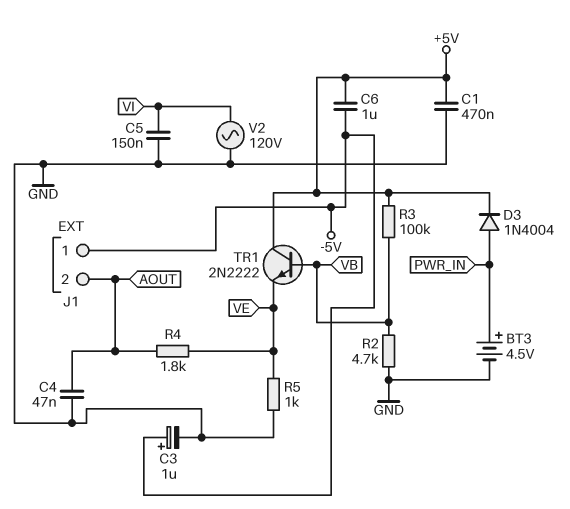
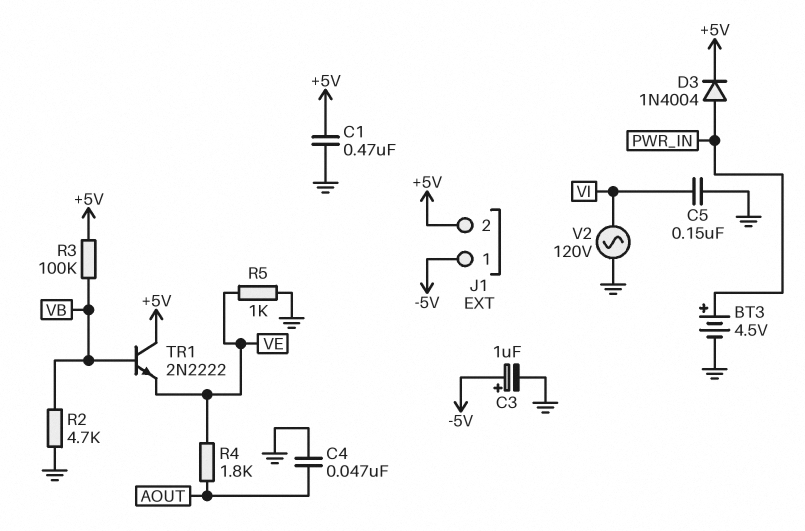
C6: 1uF (+5V, -5V) -> none
J1 pin 2: AOUT -> +5V

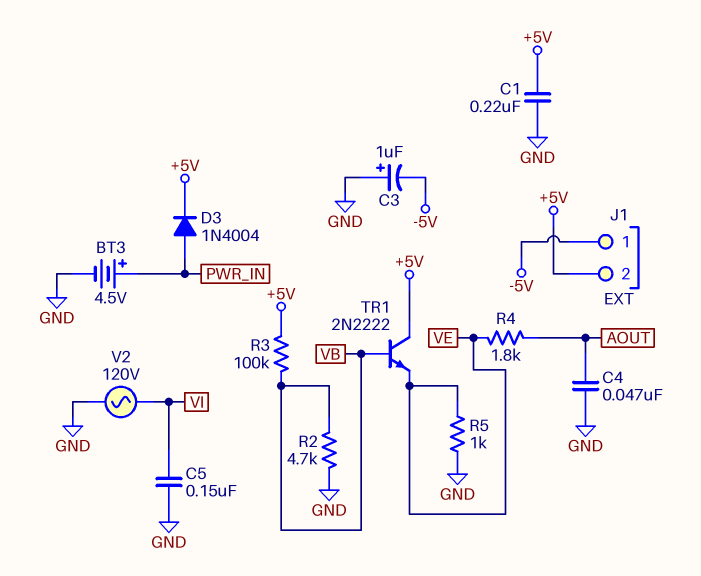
C1: 470nF (+5V, GND) -> 220nF (+5V, GND)
C3: 1uF (plus -5V, minus GND) -> 1uF (plus GND, minus -5V)

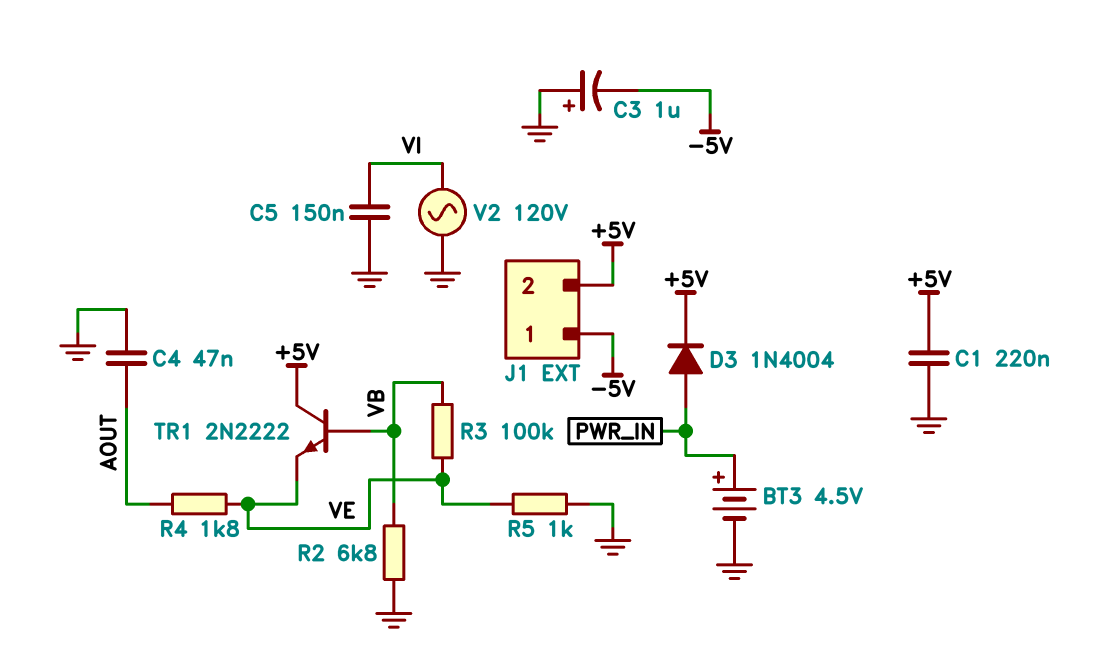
R2: 4.7k (GND, VB) -> 6.8k (GND, VB)
R3: 100k (+5V, VB) -> 100k (VB, VE)

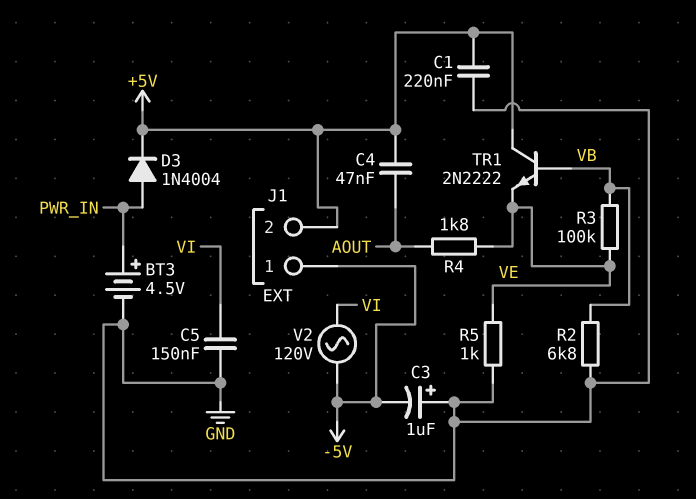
C4: 47nF (AOUT, GND) -> 47nF (+5V, AOUT)
V2: AC 120V (GND, VI) -> AC 120V (-5V, VI)

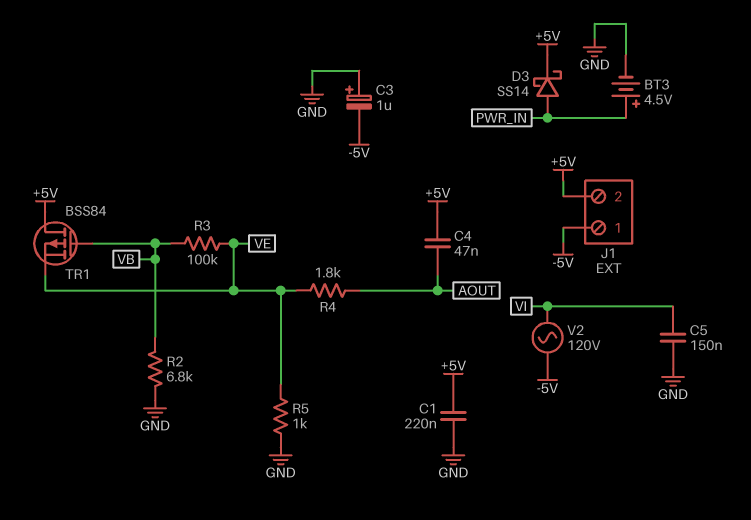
D3: diode 1N4004 (A PWR_IN, K +5V) -> schottky SS14 (A PWR_IN, K +5V)
TR1: NPN 2N2222 (B VB, C +5V, E VE) -> PMOS BSS84 (G VB, D +5V, S VE)

